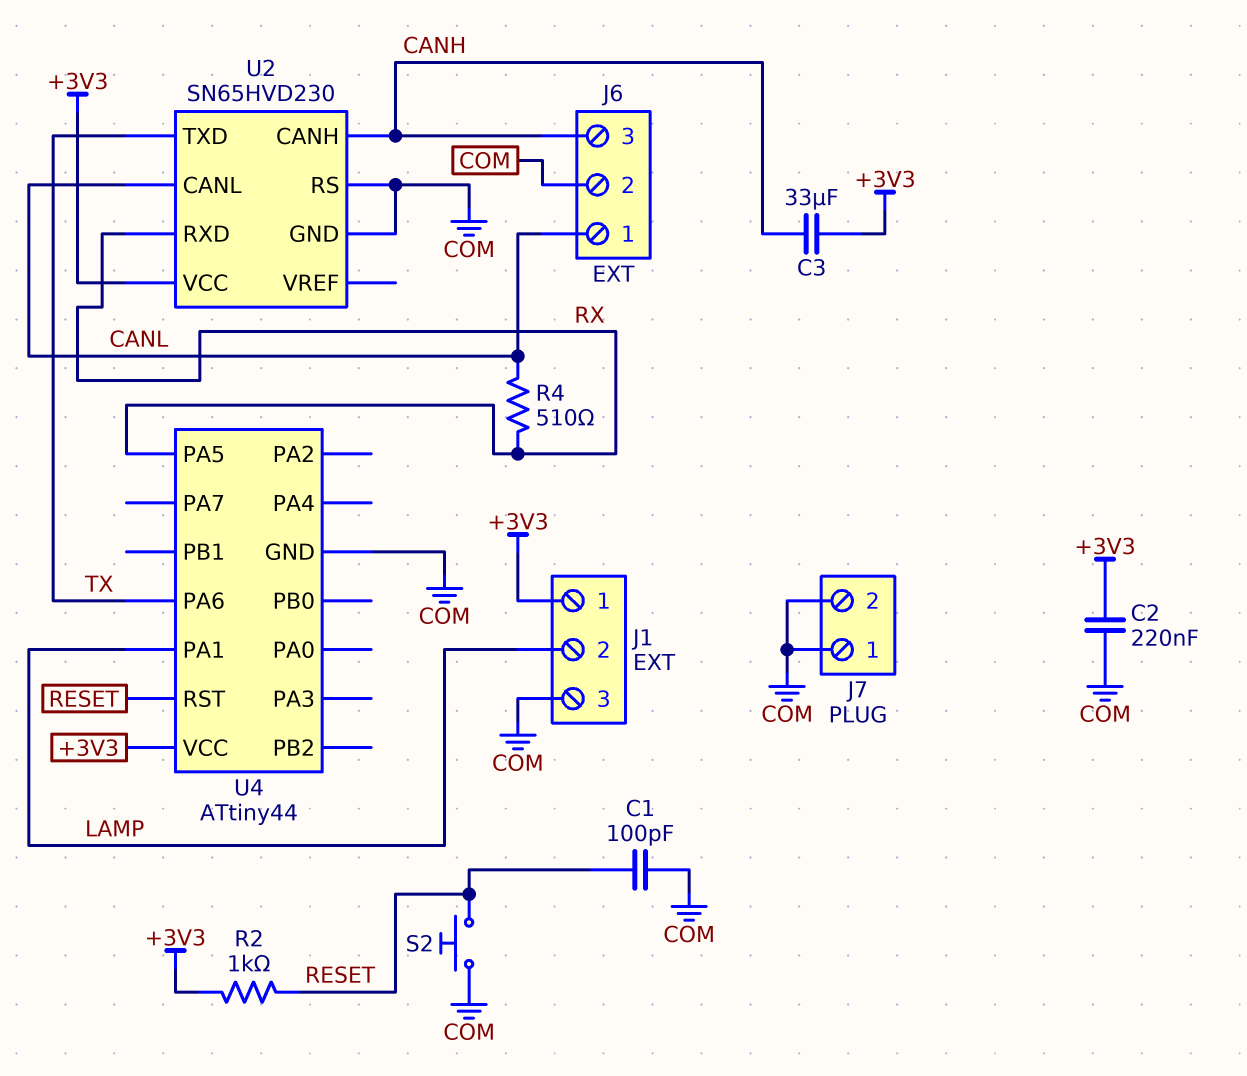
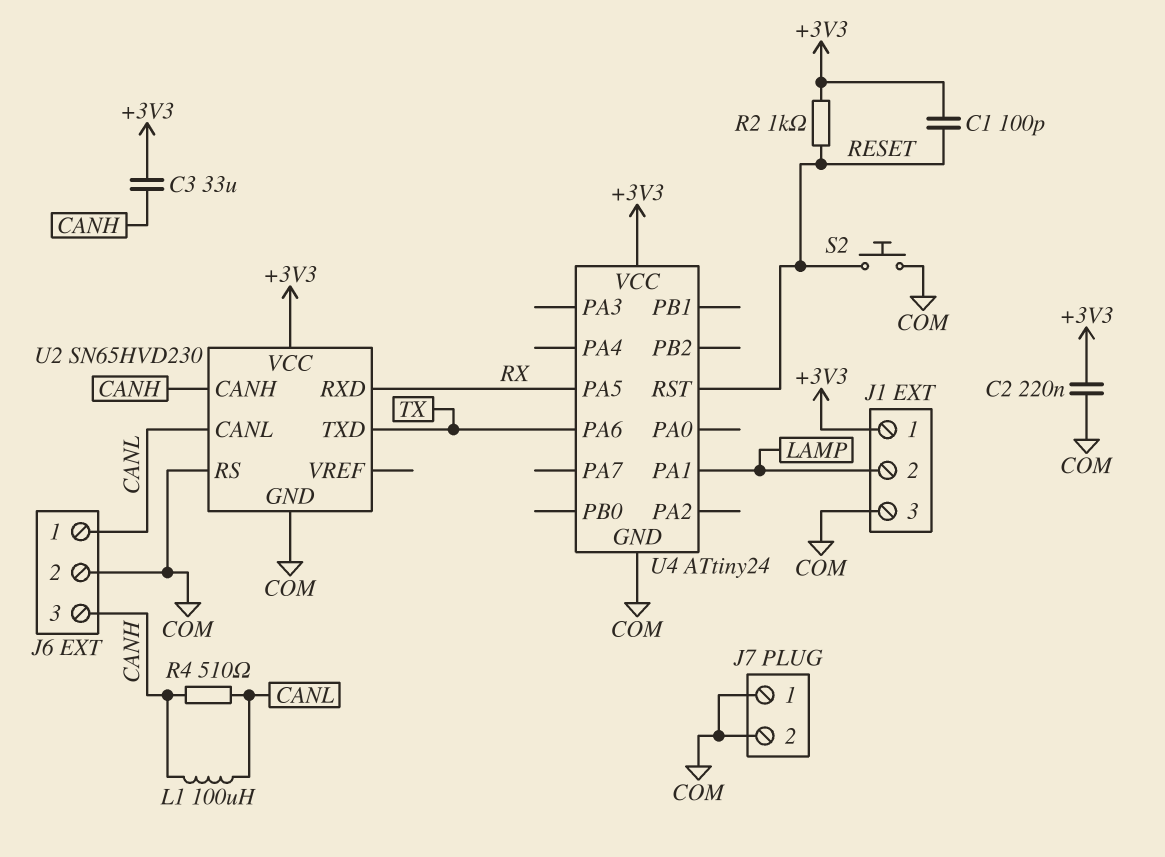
C1: 100pF (COM, RESET) -> 100pF (+3V3, RESET)
L1: none -> 100uH (CANH, CANL)
R4: 510 (CANL, RX) -> 510 (CANH, CANL)
U4: ATtiny44 -> ATtiny24

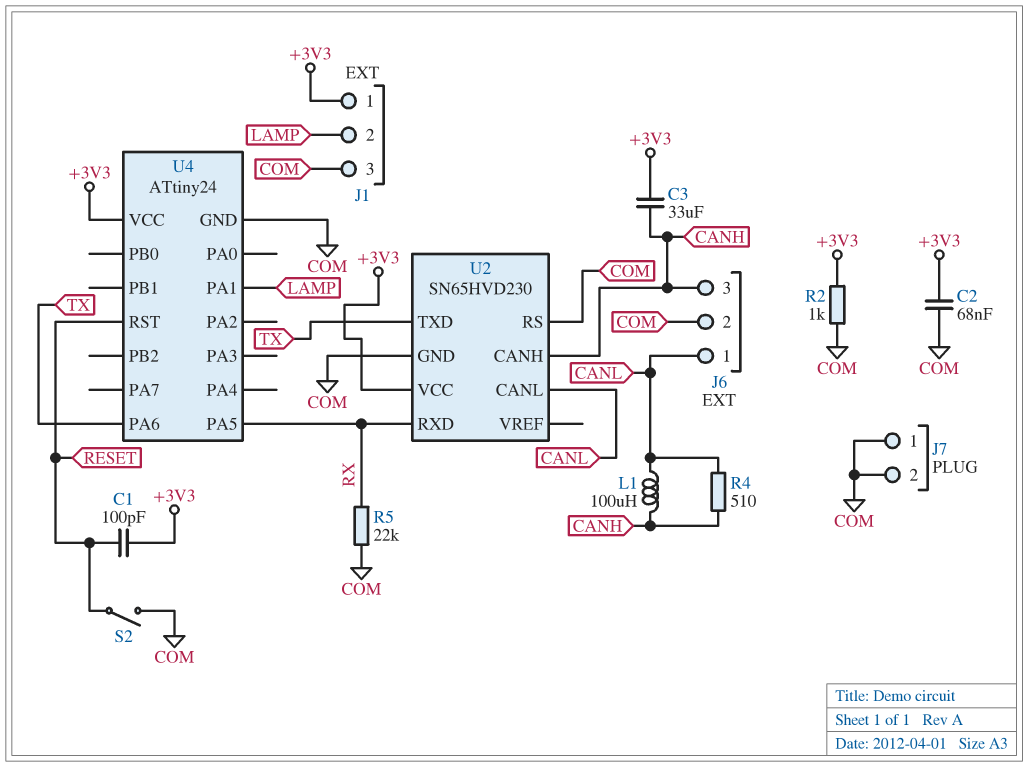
C2: 220nF (+3V3, COM) -> 68nF (+3V3, COM)
R2: 1k (+3V3, RESET) -> 1k (+3V3, COM)
R5: none -> 22k (COM, RX)
S2: button (COM, RESET) -> switch (COM, RESET)

